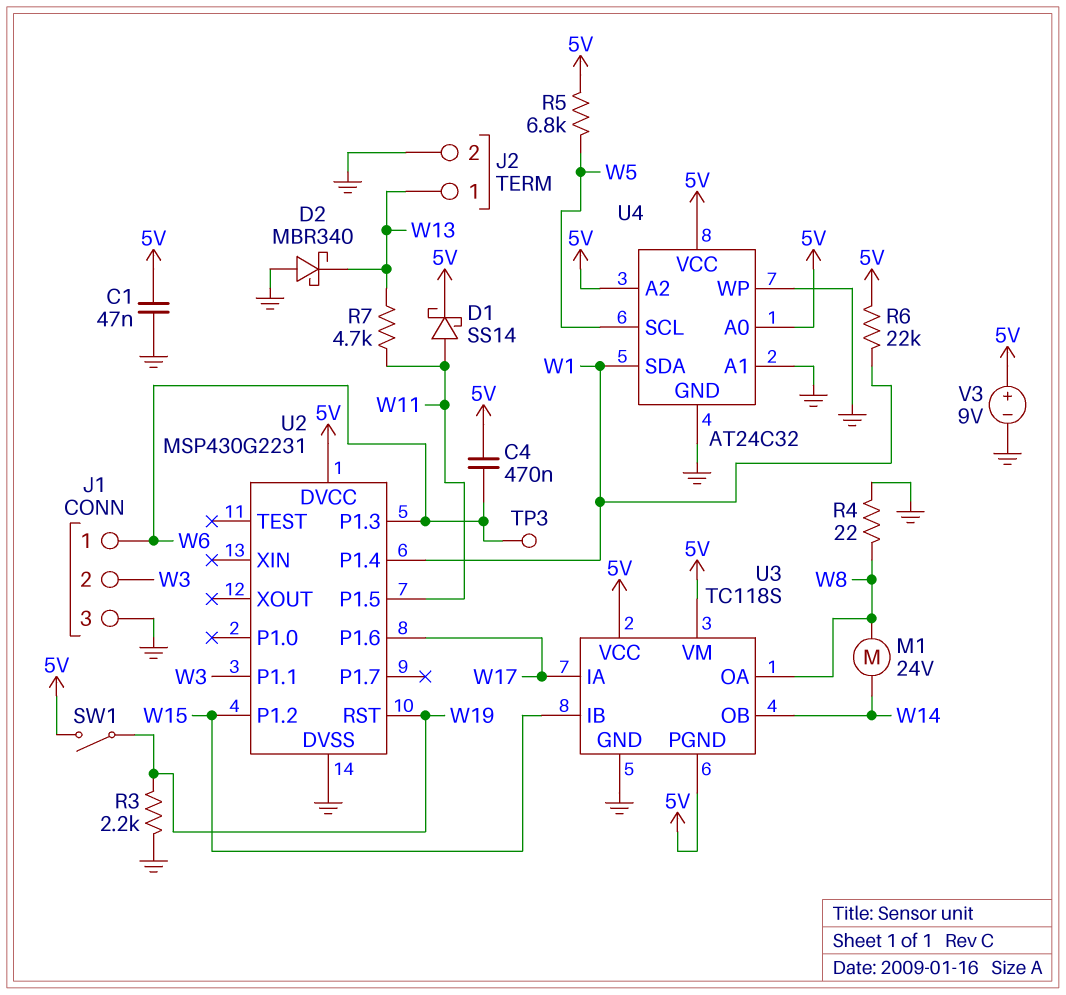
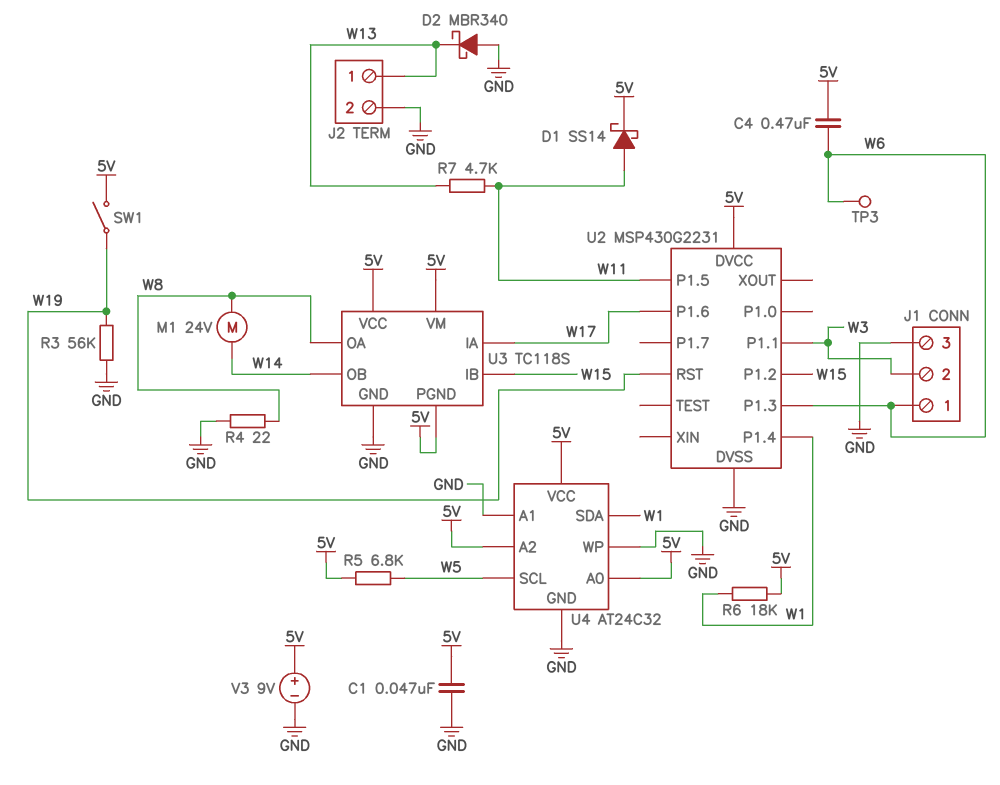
R3: 2.2k (GND, W19) -> 56k (GND, W19)
R6: 22k (5V, W1) -> 18k (5V, W1)

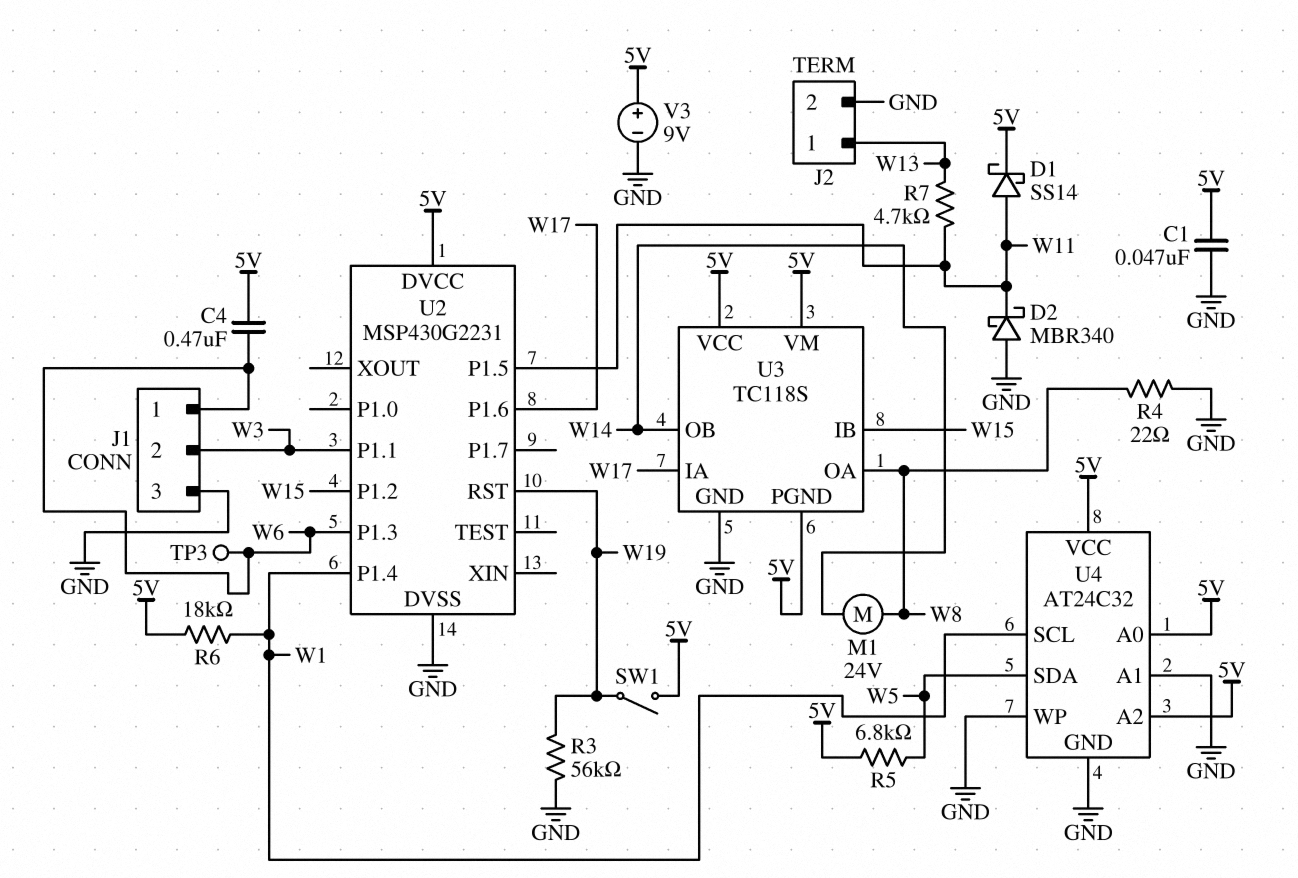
D2: schottky MBR340 (A GND, K W13) -> schottky MBR340 (A GND, K W11)
U4 pin SCL: W5 -> W1
U4 pin SDA: W1 -> W5

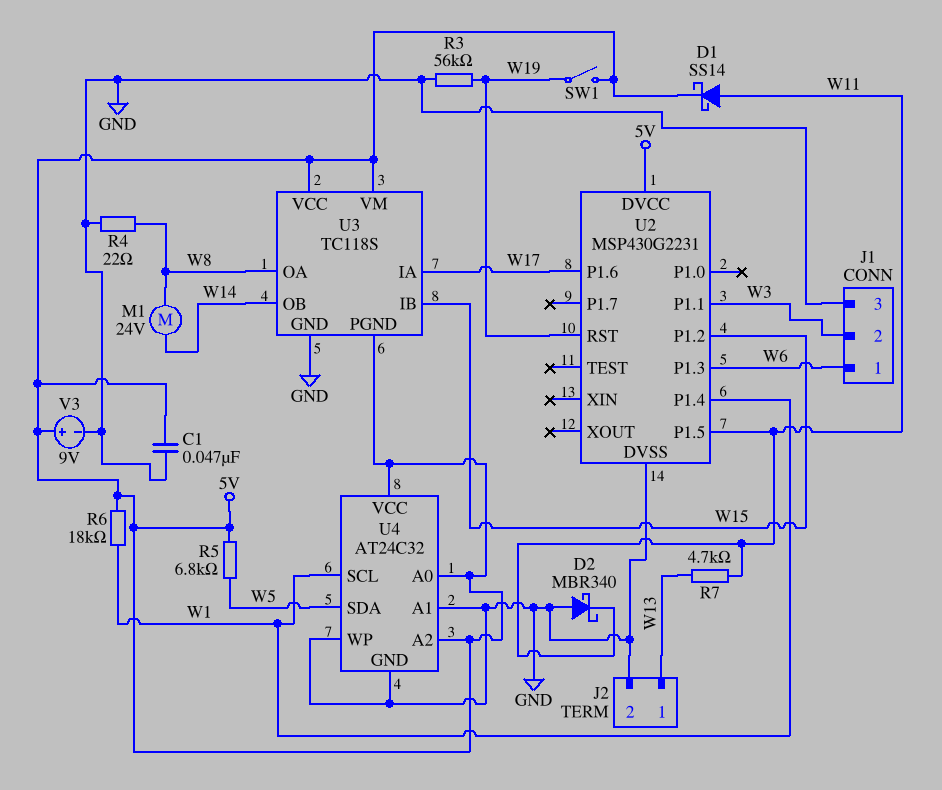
C4: 470nF (5V, W6) -> none
TP3: test point (W6) -> none

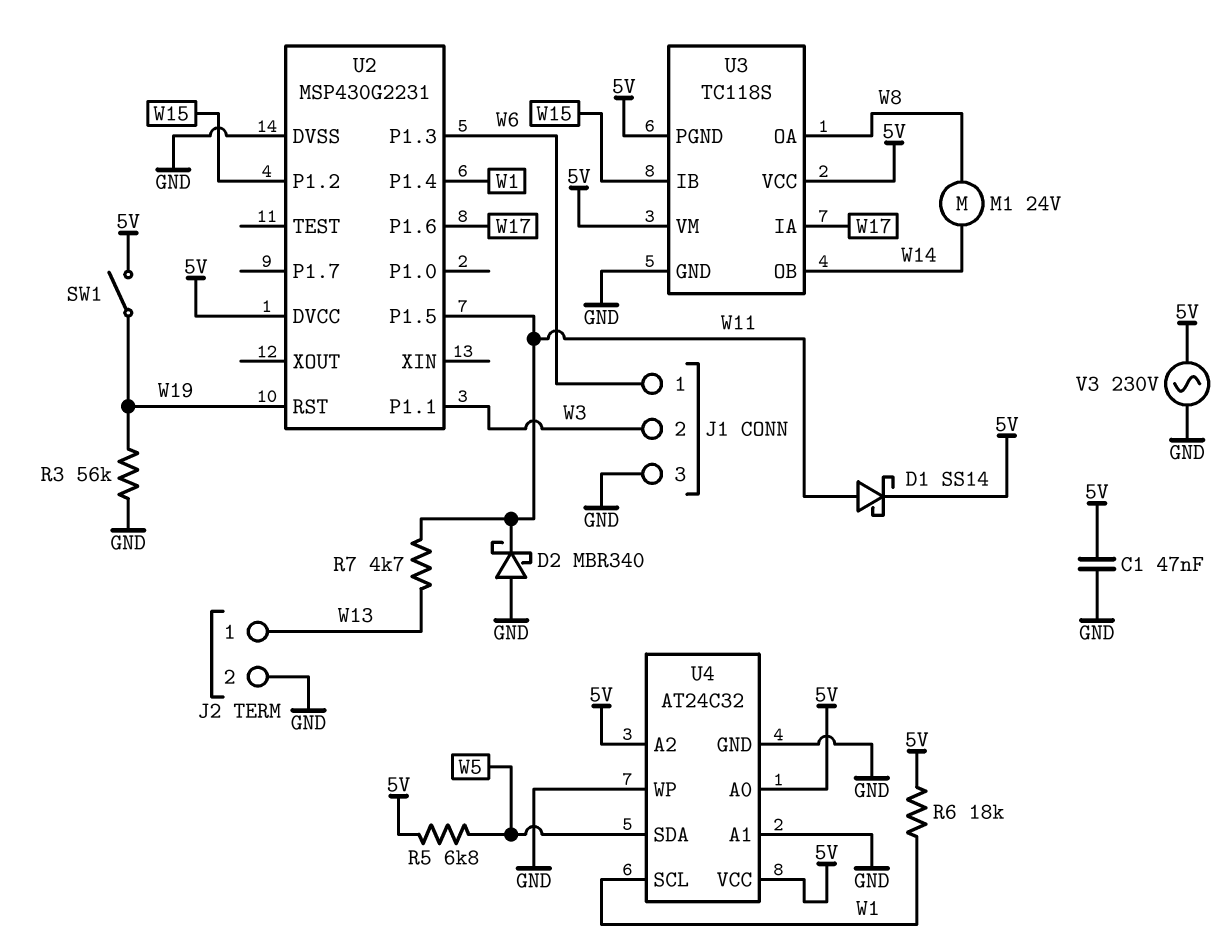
R4: 22 (GND, W8) -> none
V3: 9V (plus 5V, minus GND) -> AC 230V (5V, GND)

